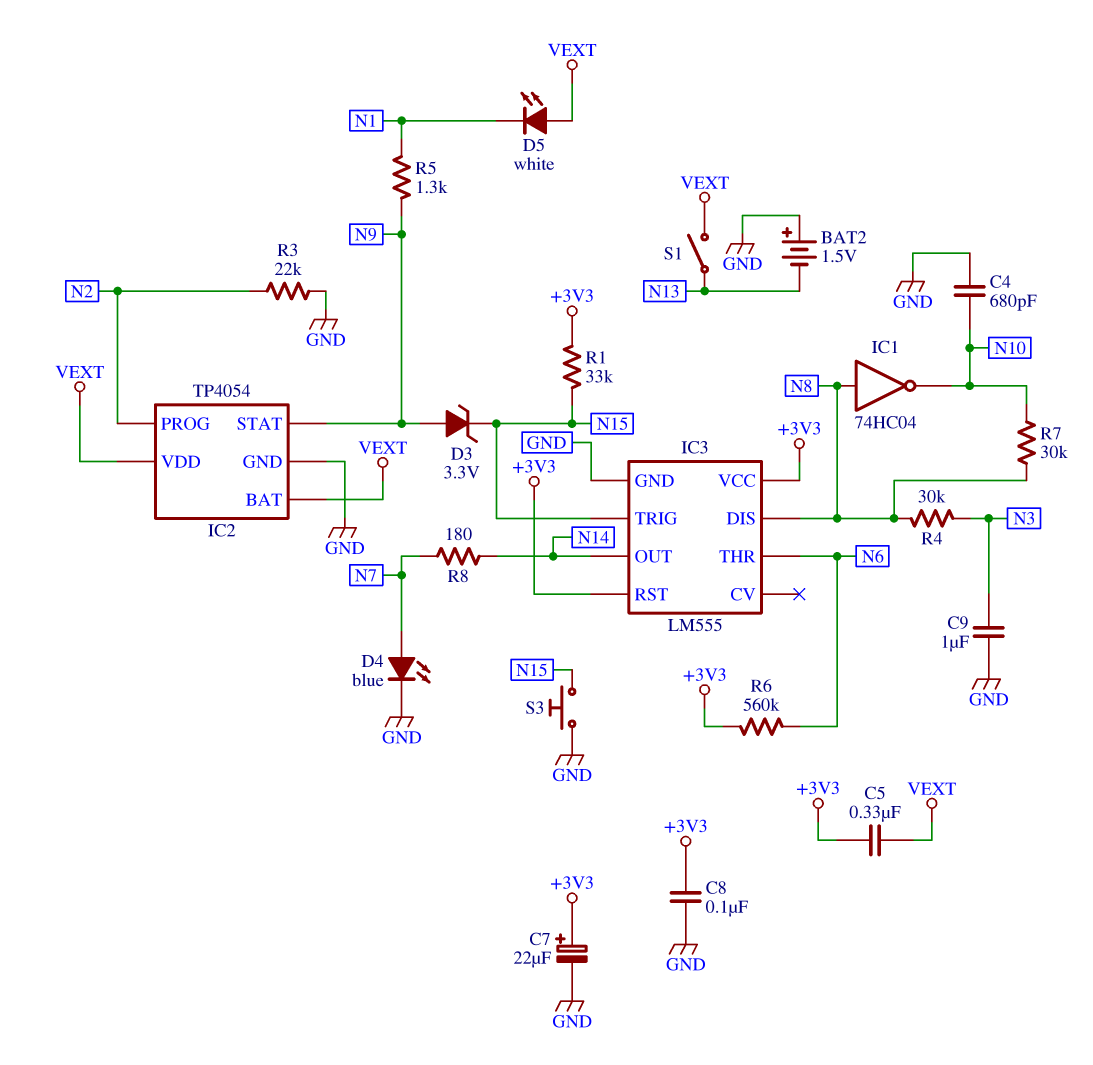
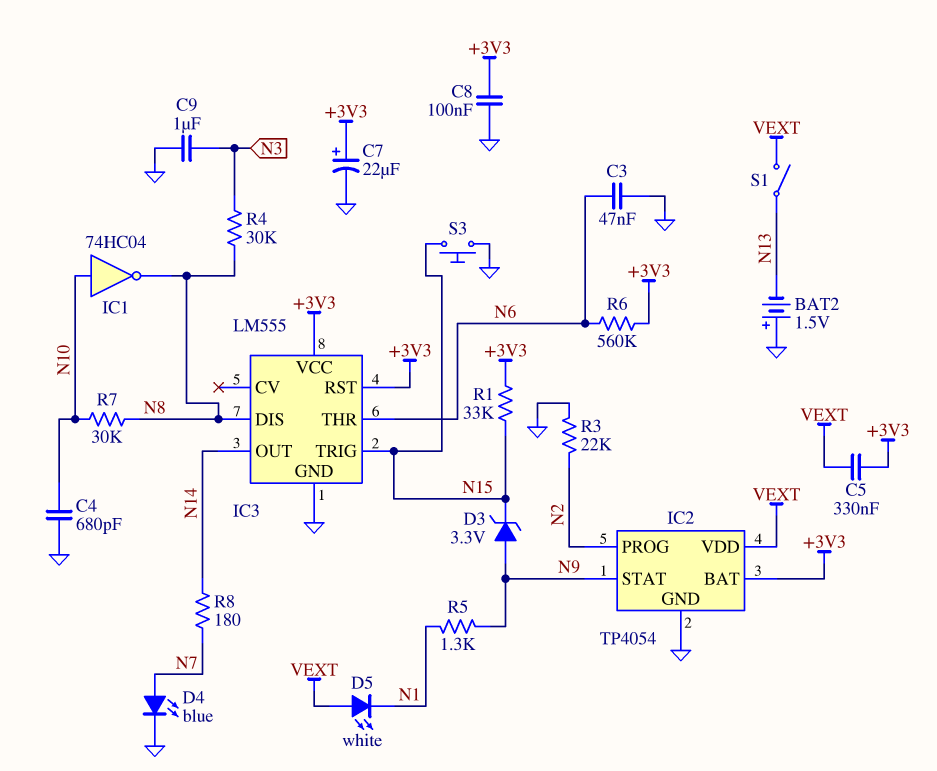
C3: none -> 47nF (GND, N6)
IC1: NOT 74HC04 (in N8, out N10) -> NOT 74HC04 (in N10, out N8)
IC2 pin BAT: VEXT -> +3V3

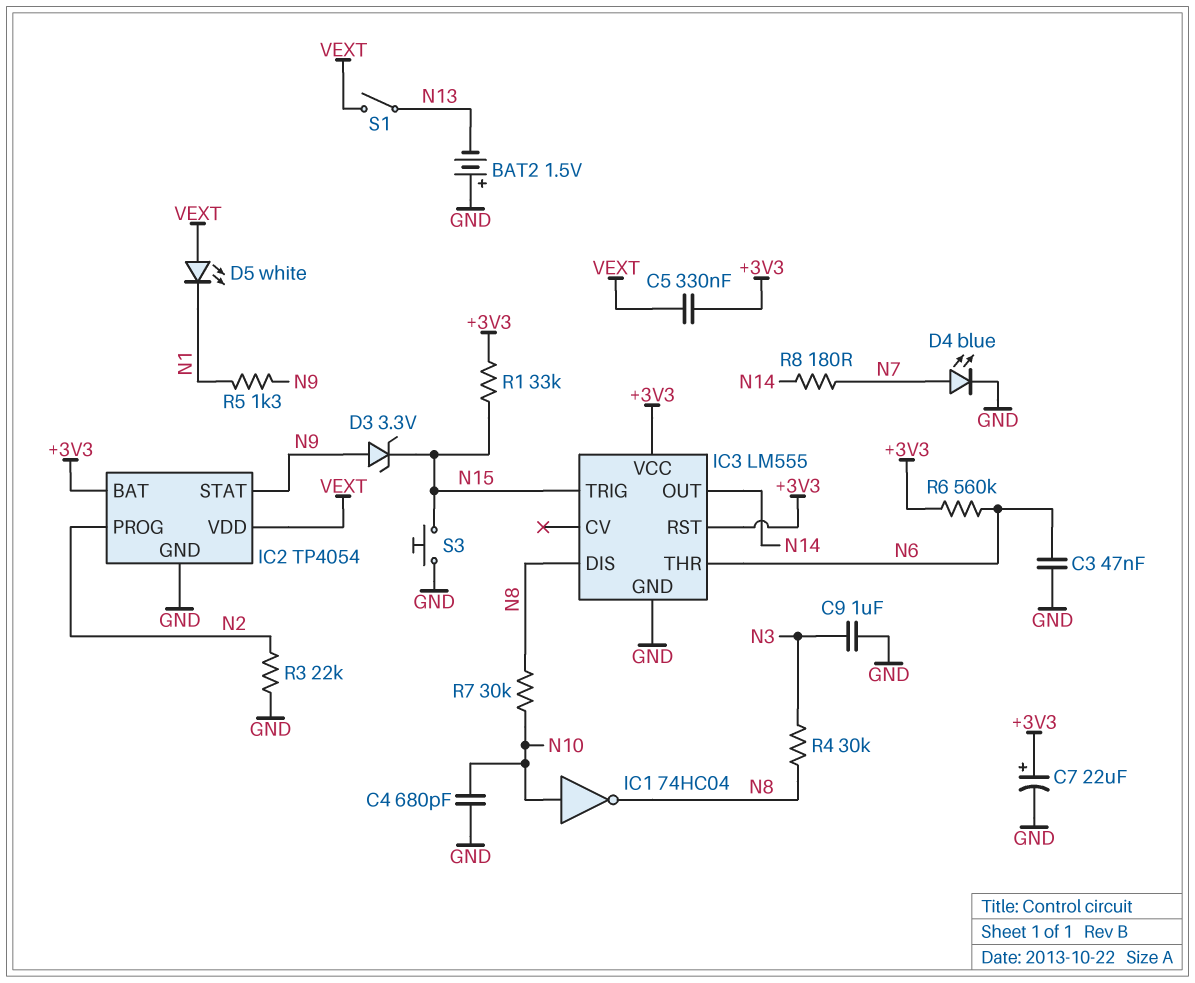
C8: 100nF (+3V3, GND) -> none

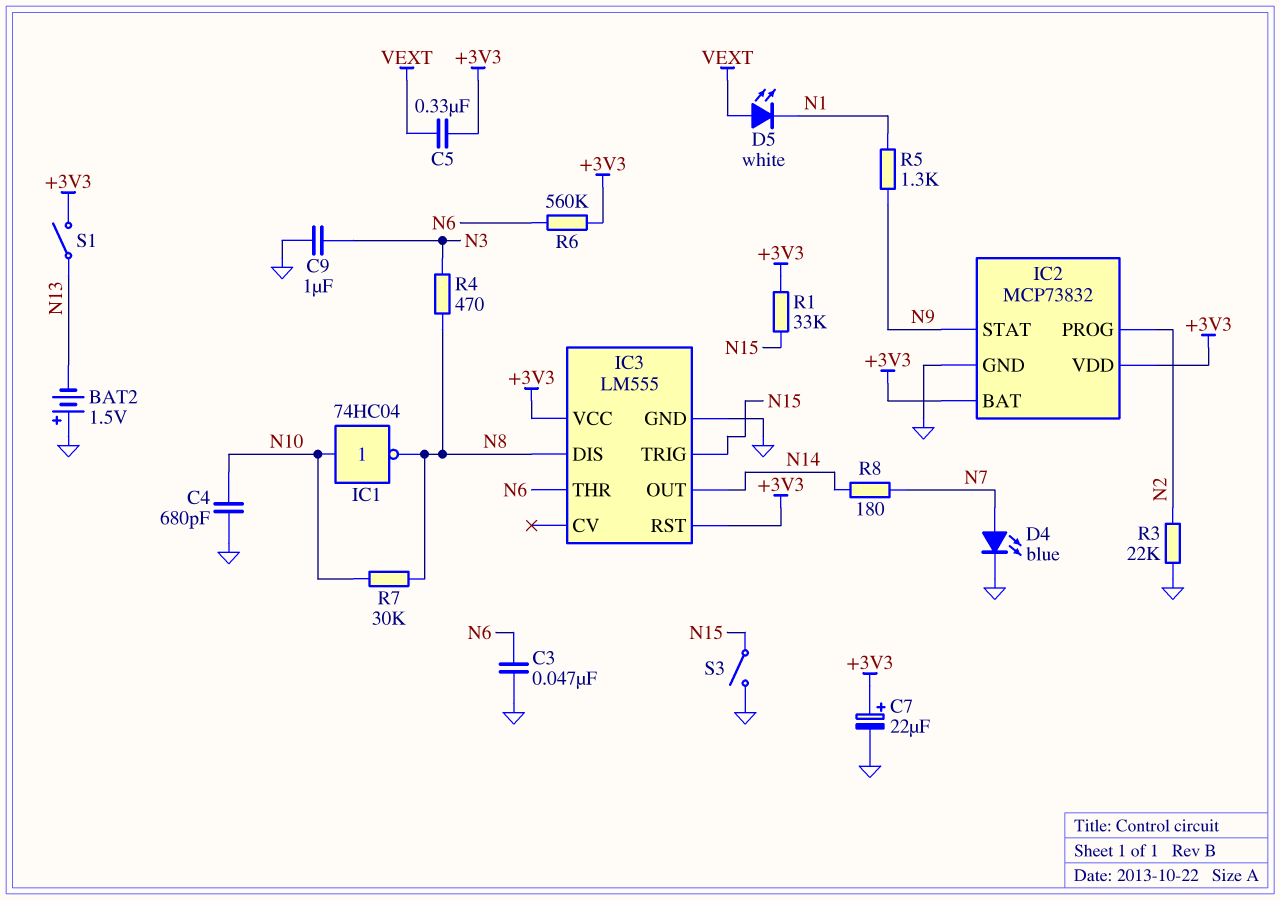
D3: zener 3.3V (A N9, K N15) -> none
IC2: TP4054 -> MCP73832
IC2 pin VDD: VEXT -> +3V3
R4: 30k (N3, N8) -> 470 (N3, N8)
S1: switch (N13, VEXT) -> switch (+3V3, N13)
S3: button (GND, N15) -> switch (GND, N15)

